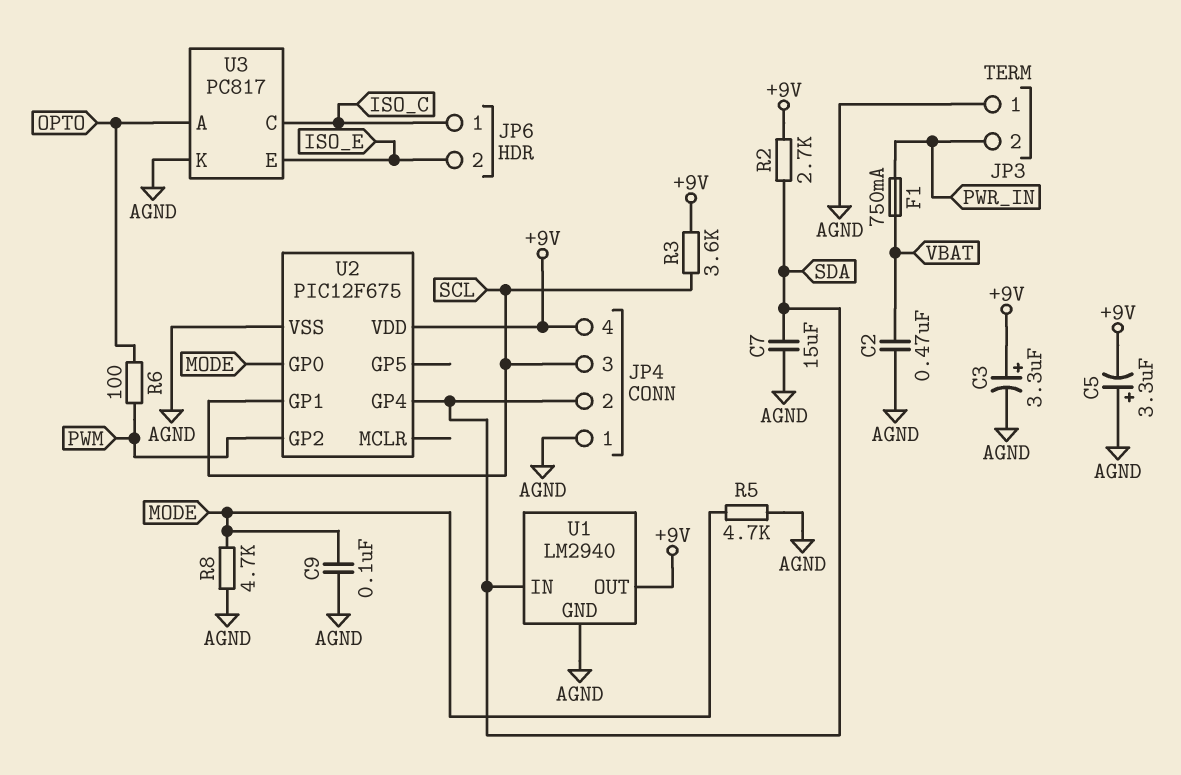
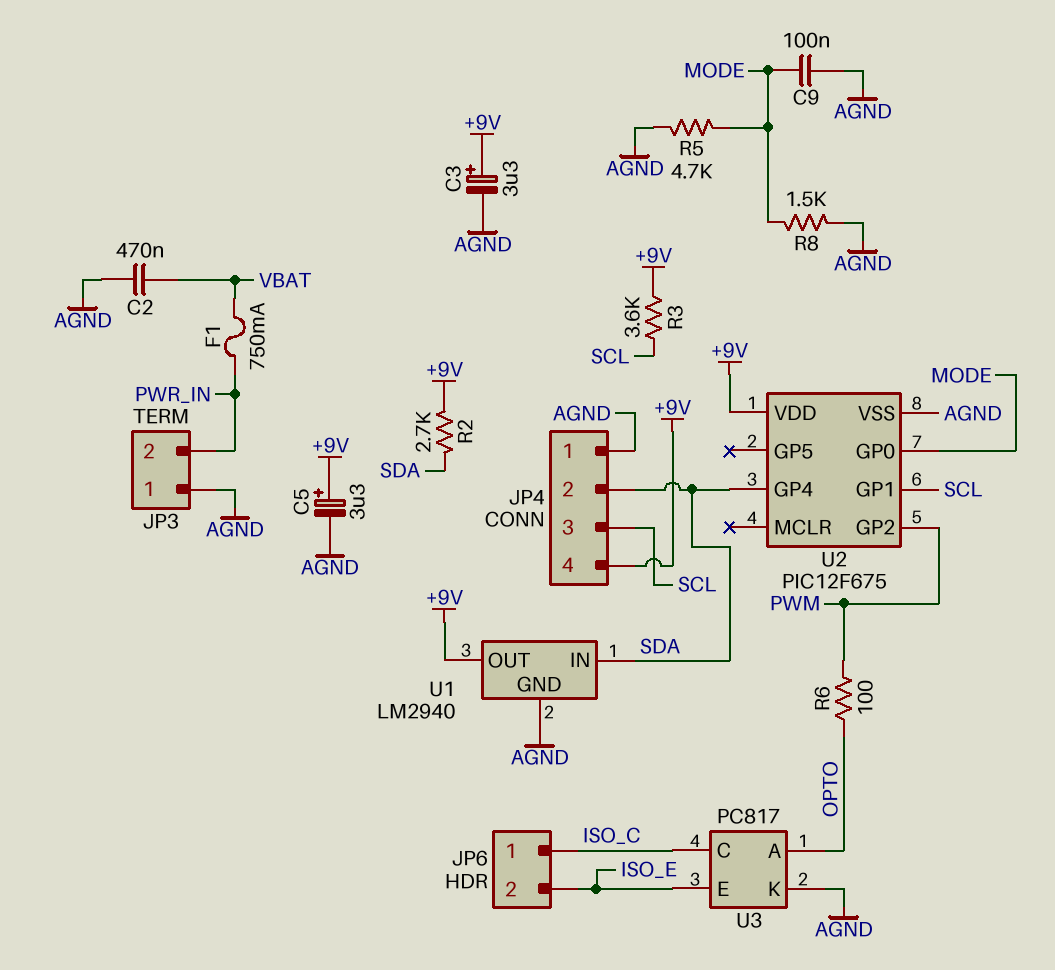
C5: 3.3uF (plus AGND, minus +9V) -> 3.3uF (plus +9V, minus AGND)
C7: 15uF (AGND, SDA) -> none
R8: 4.7k (AGND, MODE) -> 1.5k (AGND, MODE)

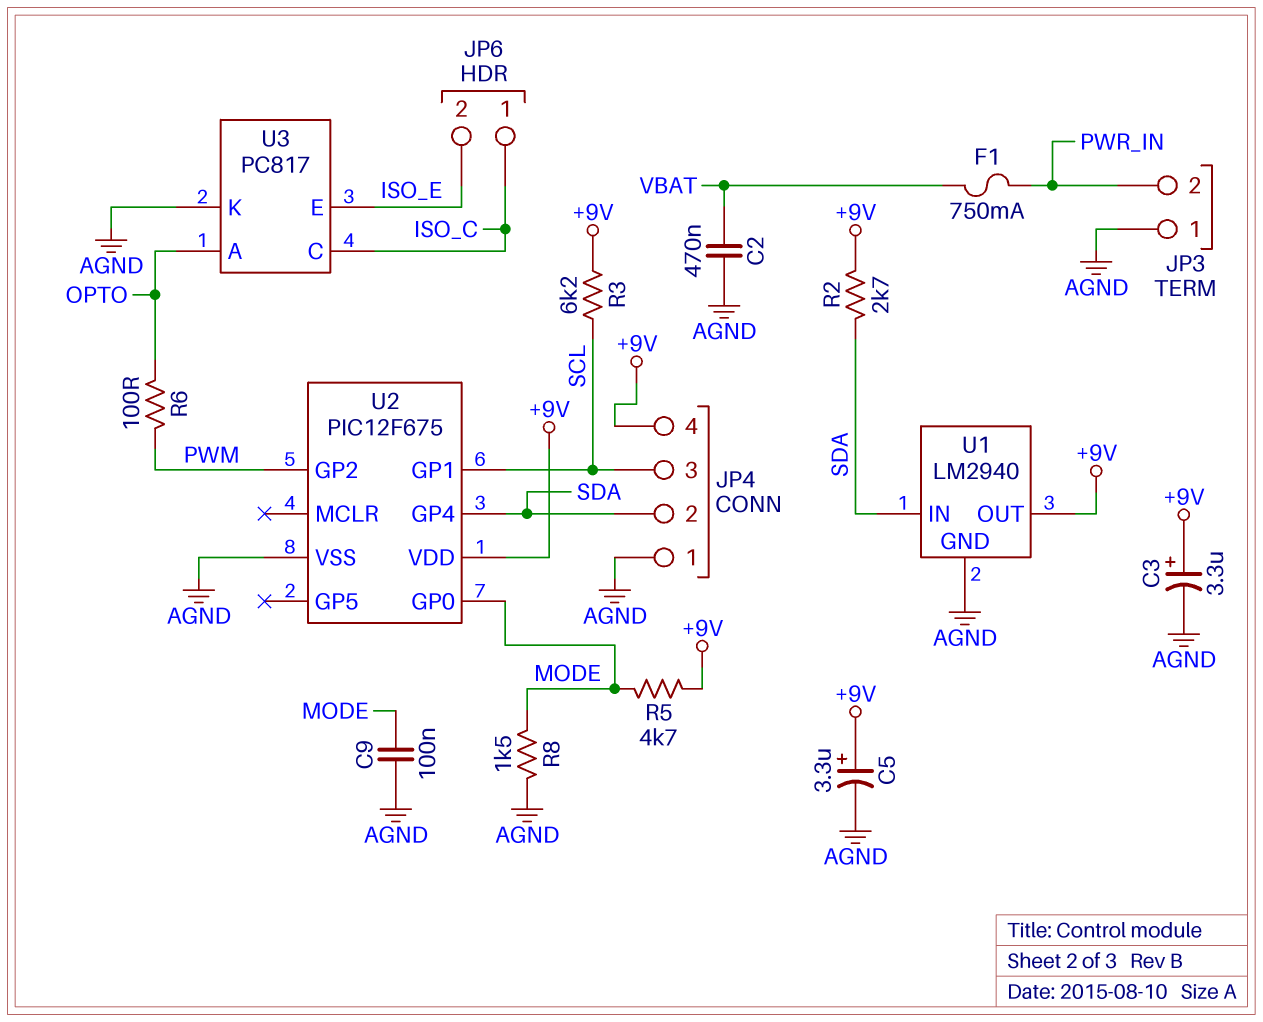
R3: 3.6k (+9V, SCL) -> 6.2k (+9V, SCL)
R5: 4.7k (AGND, MODE) -> 4.7k (+9V, MODE)

